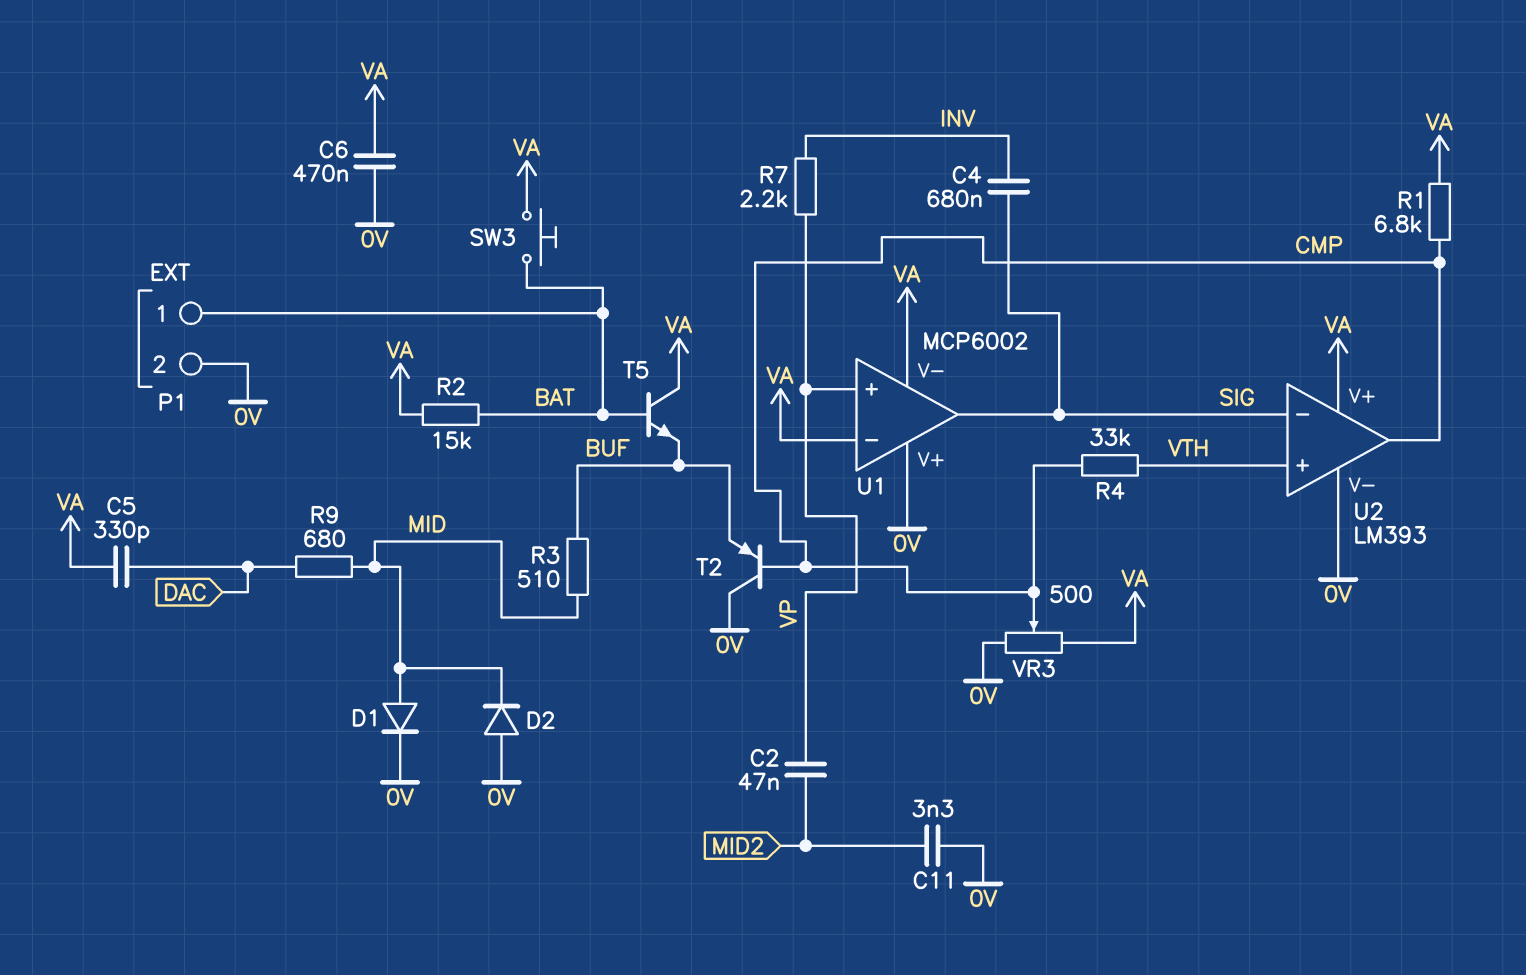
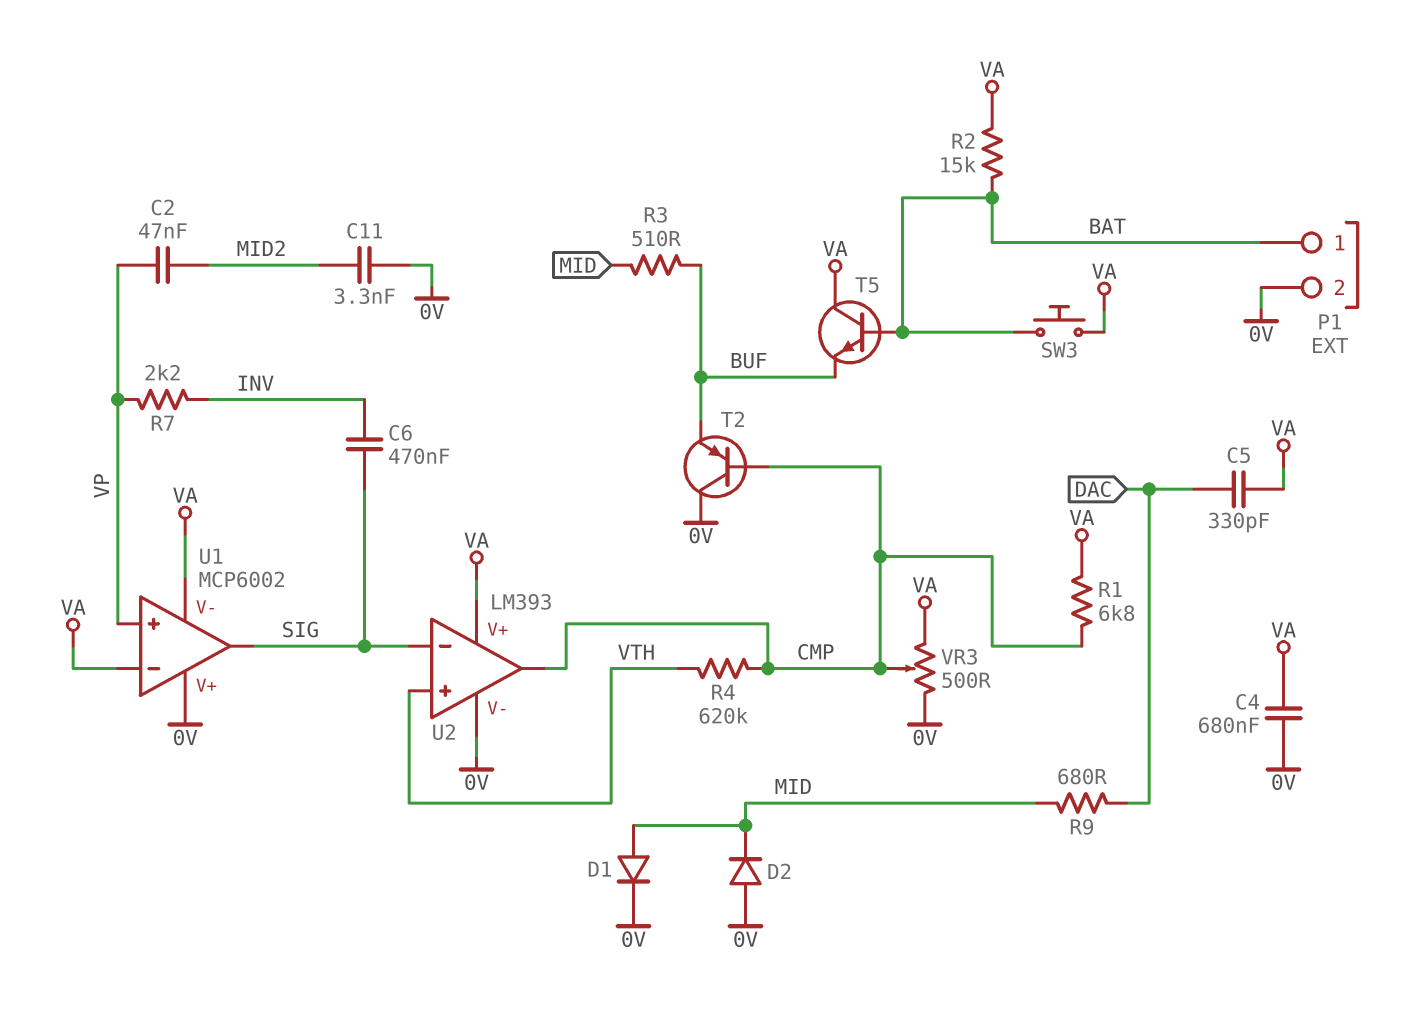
C4: 680nF (INV, SIG) -> 680nF (0V, VA)
C6: 470nF (0V, VA) -> 470nF (INV, SIG)
R4: 33k (CMP, VTH) -> 620k (CMP, VTH)

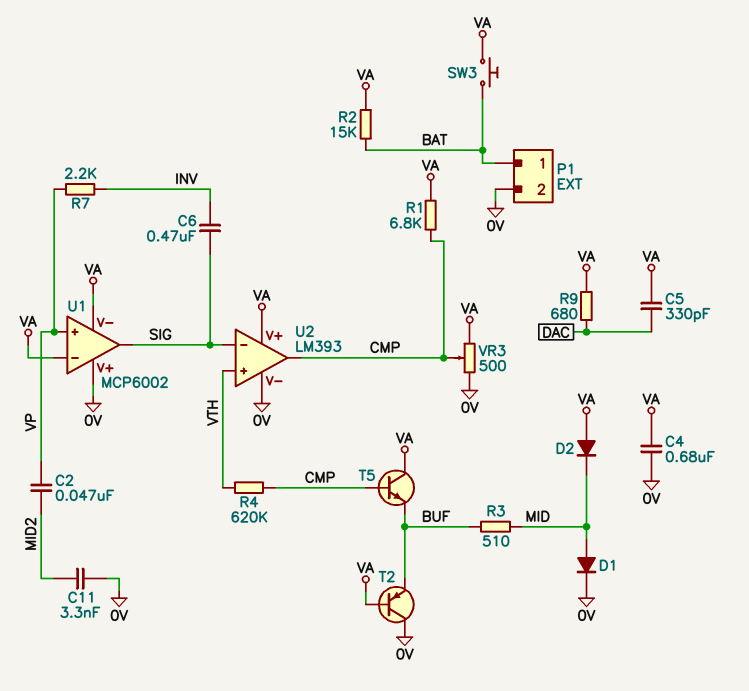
D2: diode (A 0V, K MID) -> diode (A VA, K MID)
R9: 680 (DAC, MID) -> 680 (DAC, VA)
T2: PNP (B CMP, C 0V, E BUF) -> PNP (B VA, C 0V, E BUF)
T5: NPN (B BAT, C VA, E BUF) -> NPN (B CMP, C VA, E BUF)

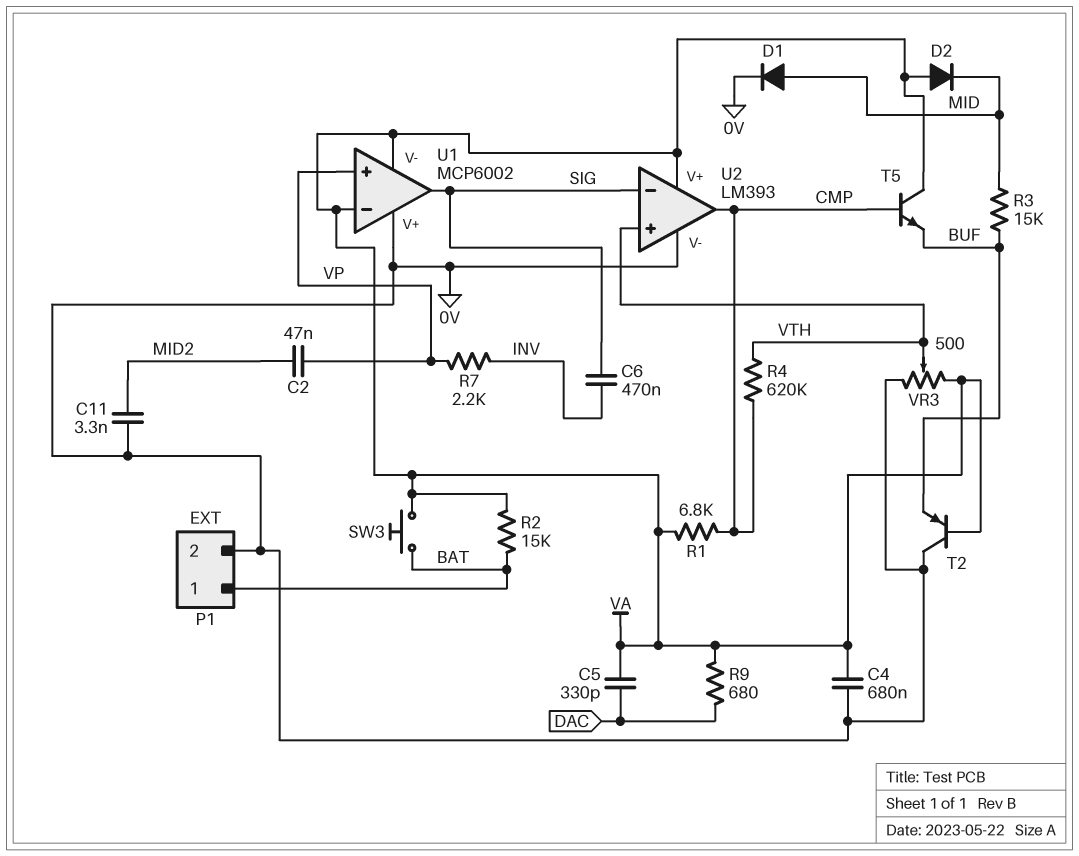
R3: 510 (BUF, MID) -> 15k (BUF, MID)
VR3: 500 (0V, VA, wiper CMP) -> 500 (0V, VA, wiper VTH)

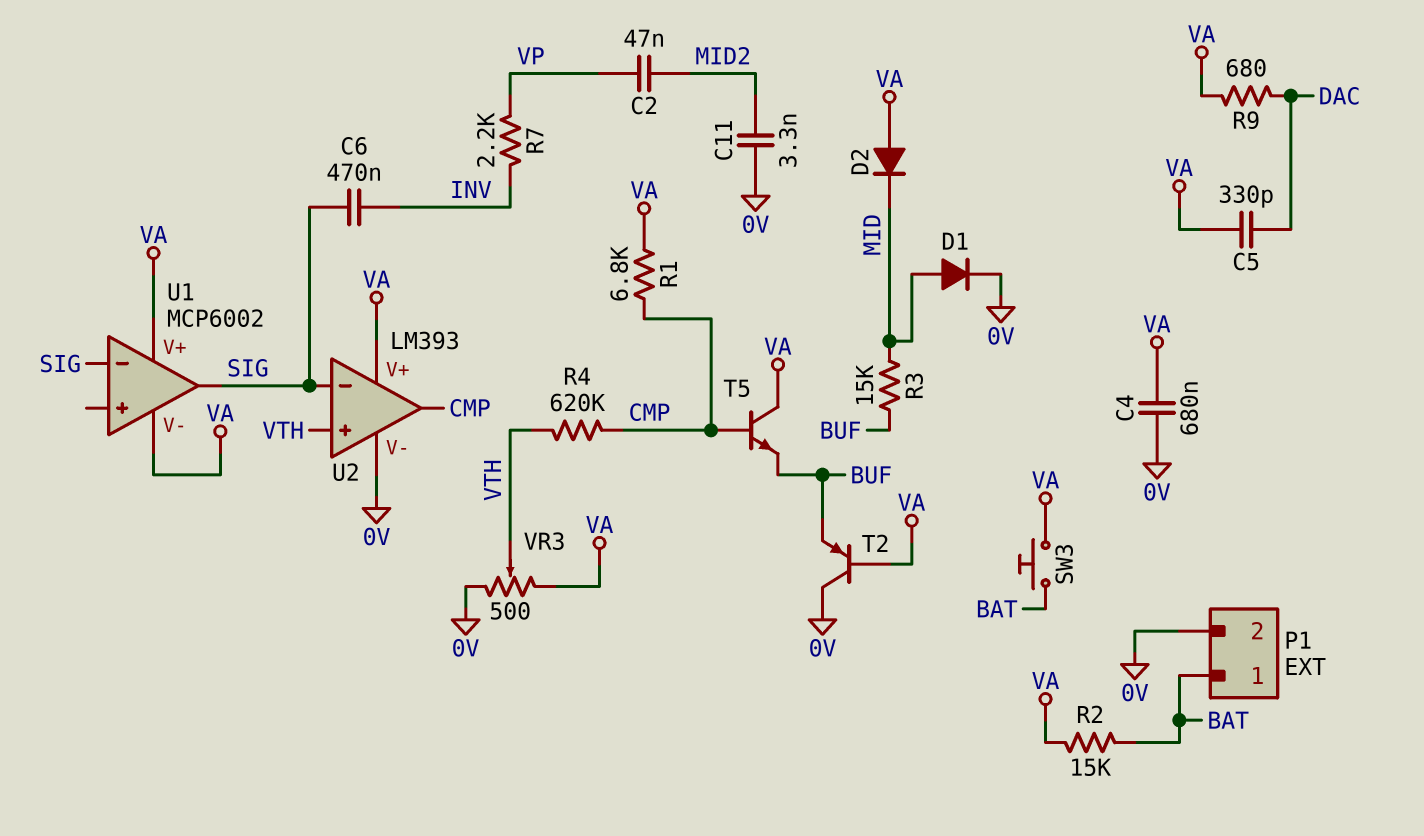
U1 pin V+: 0V -> VA
U1 pin in+: VP -> none
U1 pin in-: VA -> SIG

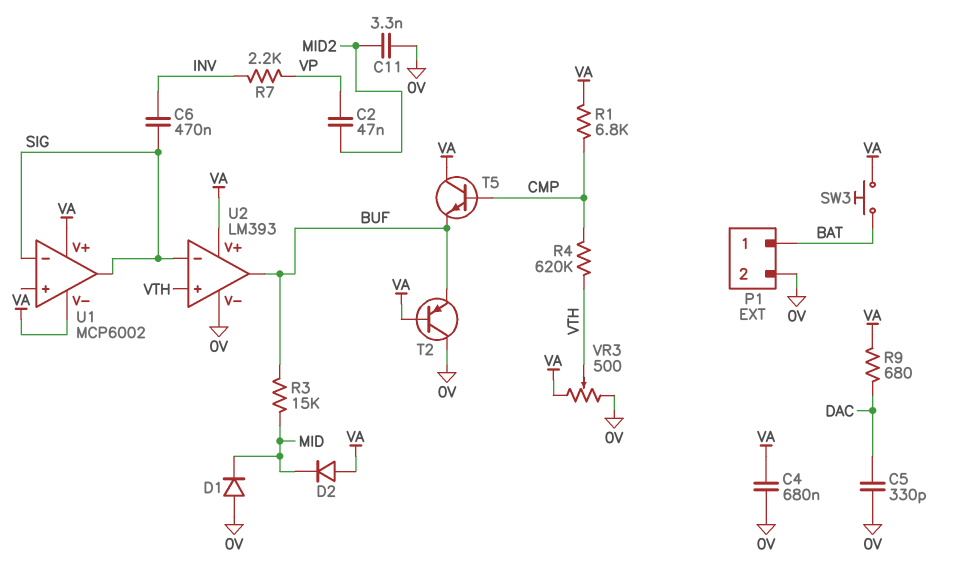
C5: 330pF (DAC, VA) -> 330pF (0V, DAC)
D1: diode (A MID, K 0V) -> diode (A 0V, K MID)
R2: 15k (BAT, VA) -> none
U2 pin out: CMP -> BUF

